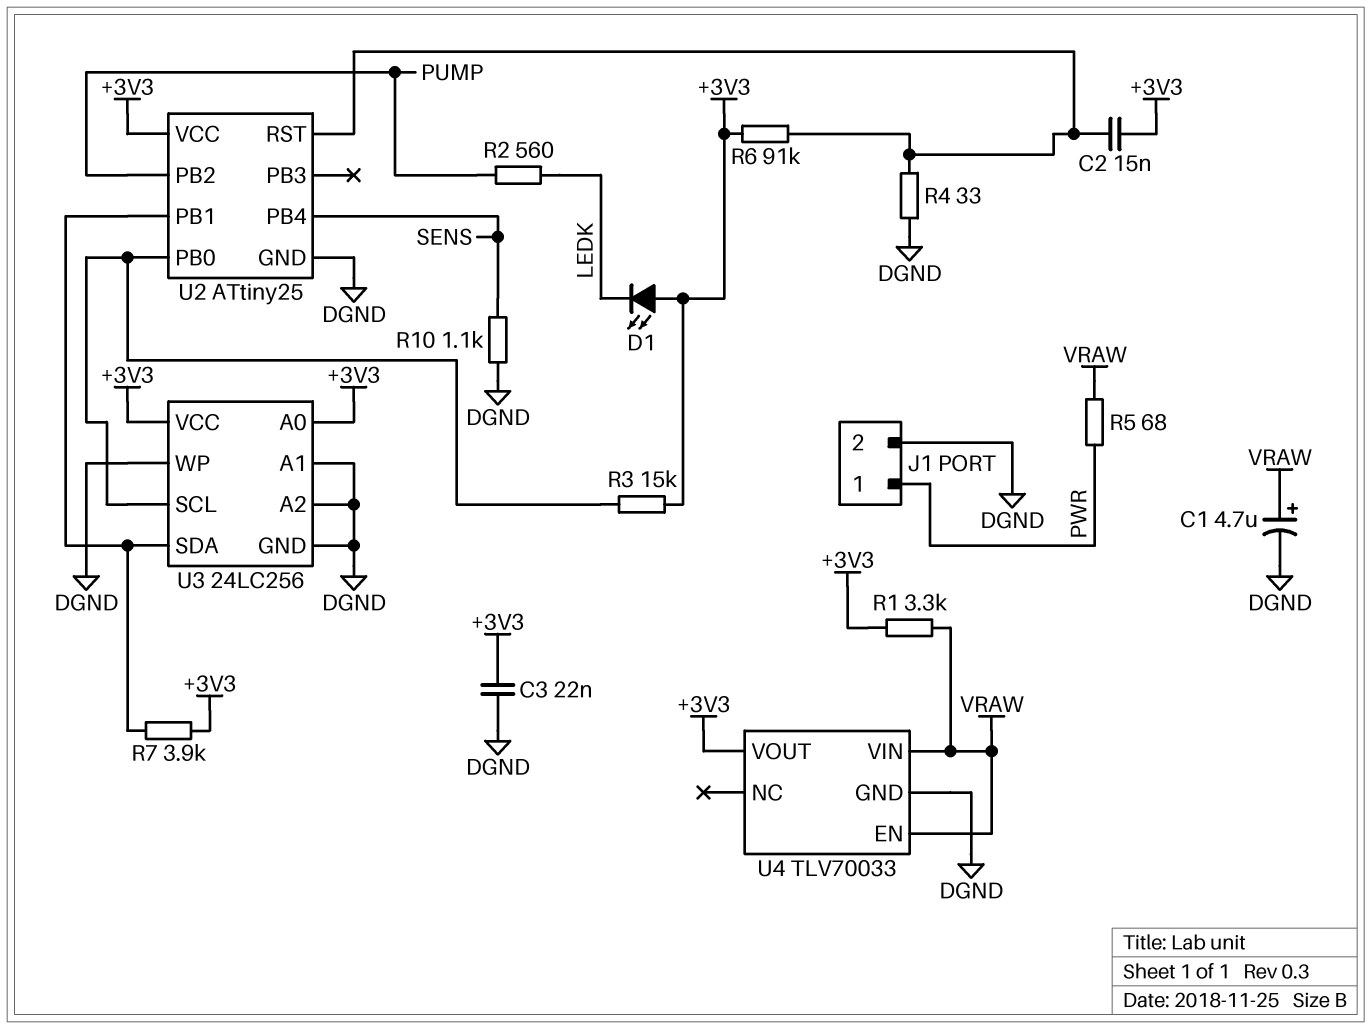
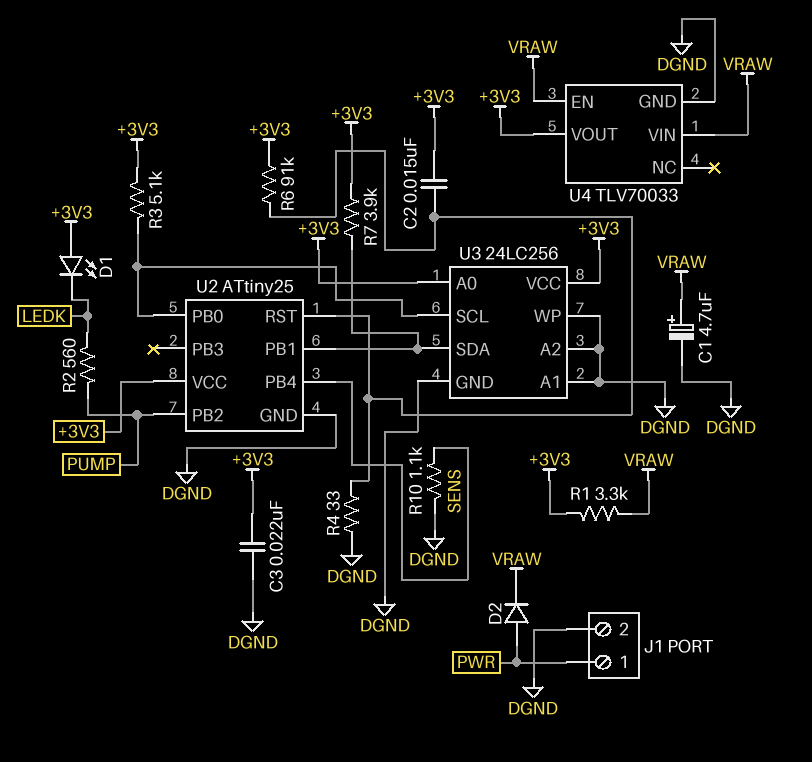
D2: none -> diode (A PWR, K VRAW)
R3: 15k (+3V3, U2/PB0) -> 5.1k (+3V3, U2/PB0)
R5: 68 (PWR, VRAW) -> none

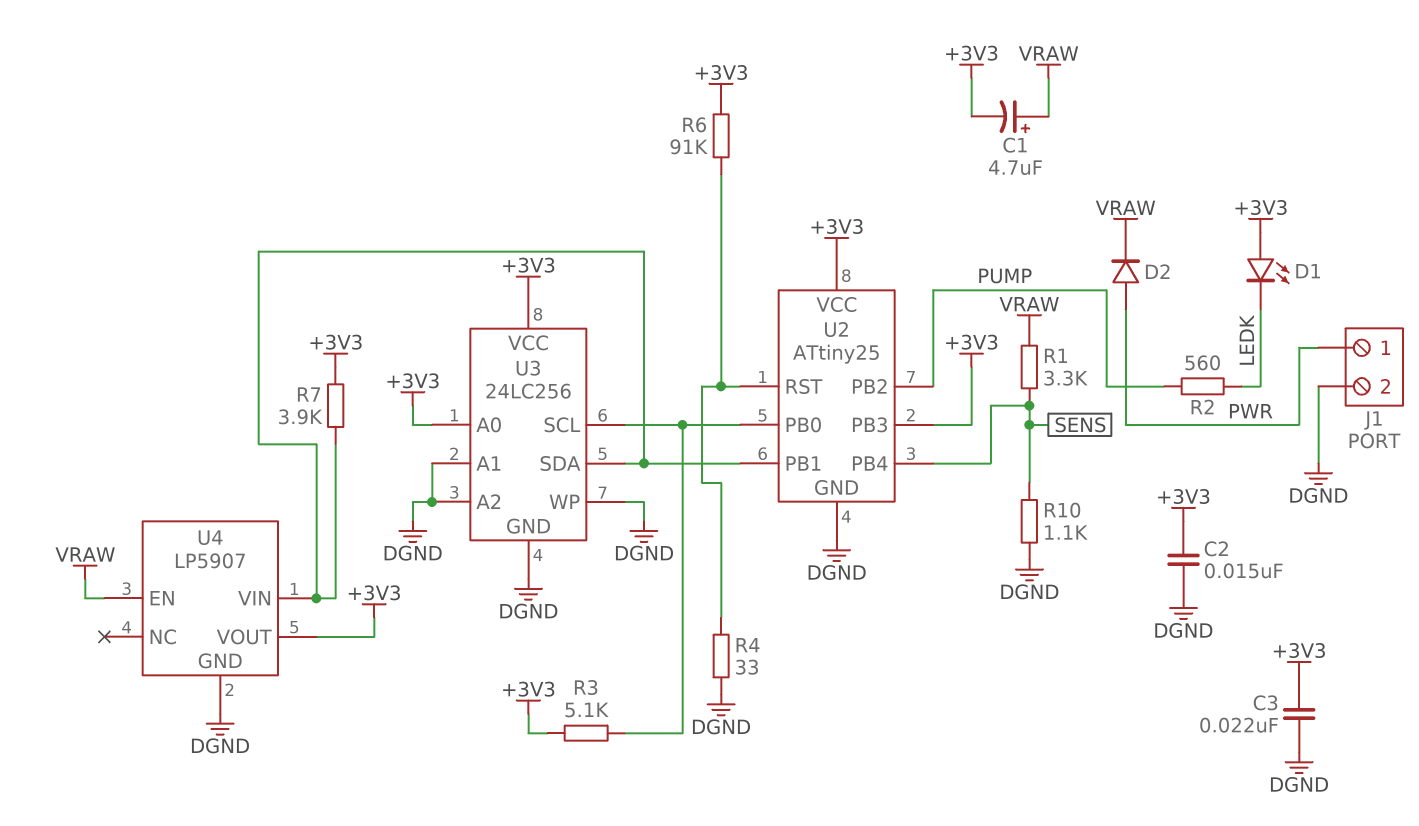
C1: 4.7uF (plus VRAW, minus DGND) -> 4.7uF (plus VRAW, minus +3V3)
C2: 15nF (+3V3, U2/RST) -> 15nF (+3V3, DGND)
R1: 3.3k (+3V3, VRAW) -> 3.3k (SENS, VRAW)
U2 pin PB3: none -> +3V3
U4: TLV70033 -> LP5907
U4 pin VIN: VRAW -> U2/PB1

